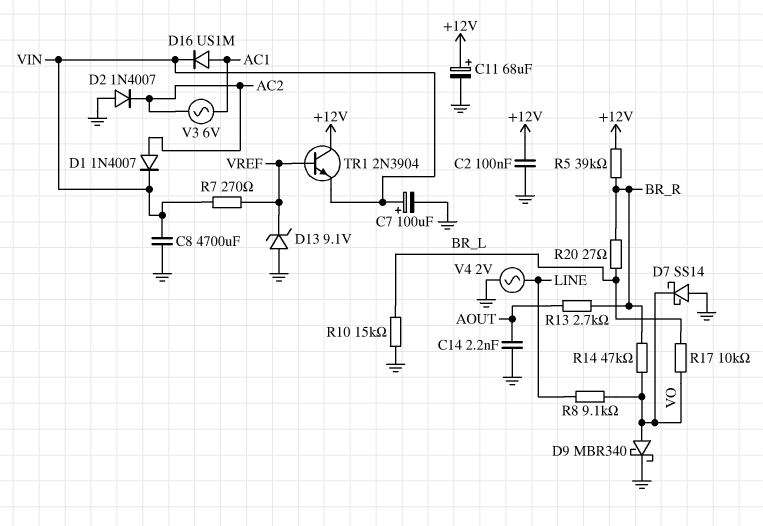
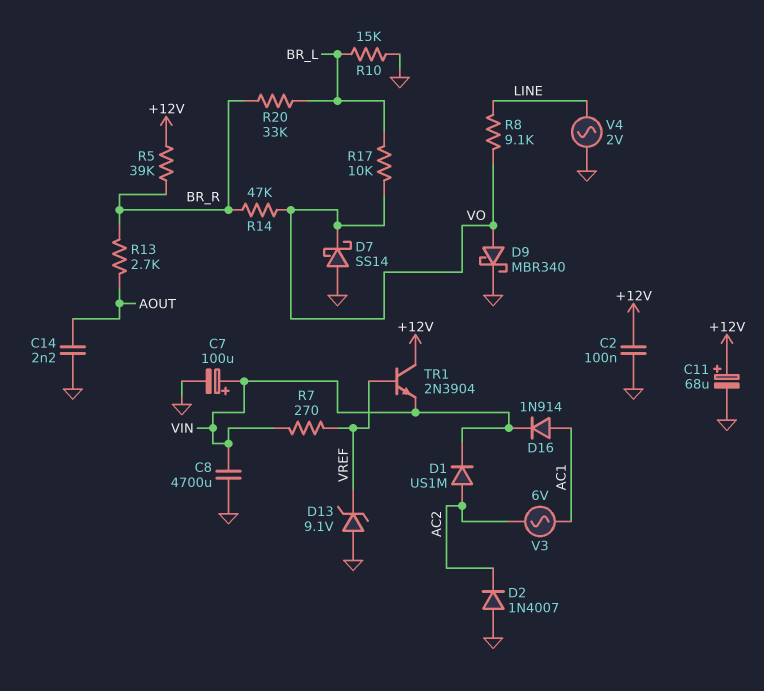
D1: diode 1N4007 (A AC2, K VIN) -> diode US1M (A AC2, K VIN)
D16: diode US1M (A AC1, K VIN) -> diode 1N914 (A AC1, K VIN)
R20: 27 (BR_L, BR_R) -> 33k (BR_L, BR_R)

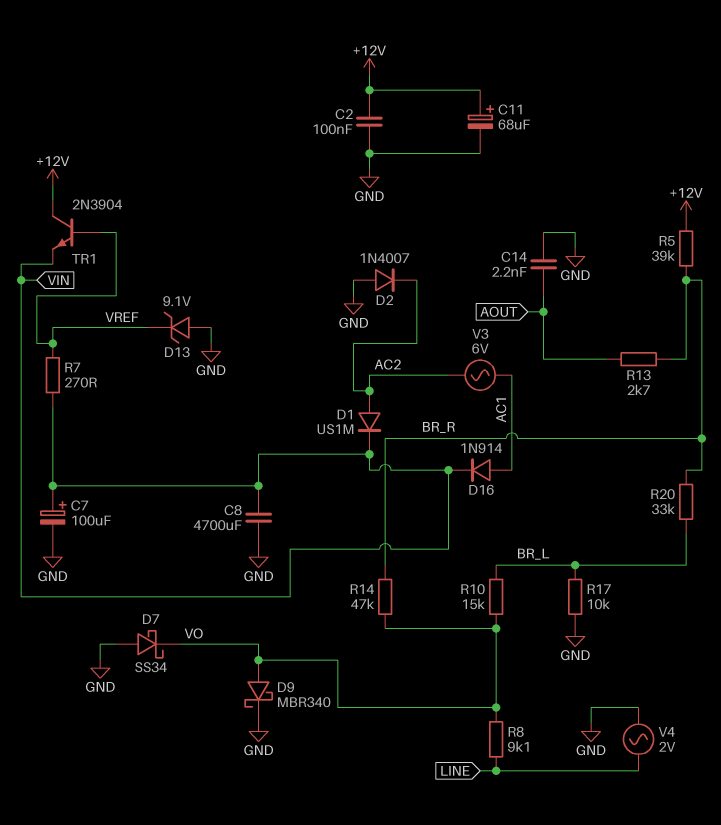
D7: schottky SS14 (A GND, K VO) -> schottky SS34 (A GND, K VO)
R10: 15k (BR_L, GND) -> 15k (BR_L, VO)
R17: 10k (BR_L, VO) -> 10k (BR_L, GND)

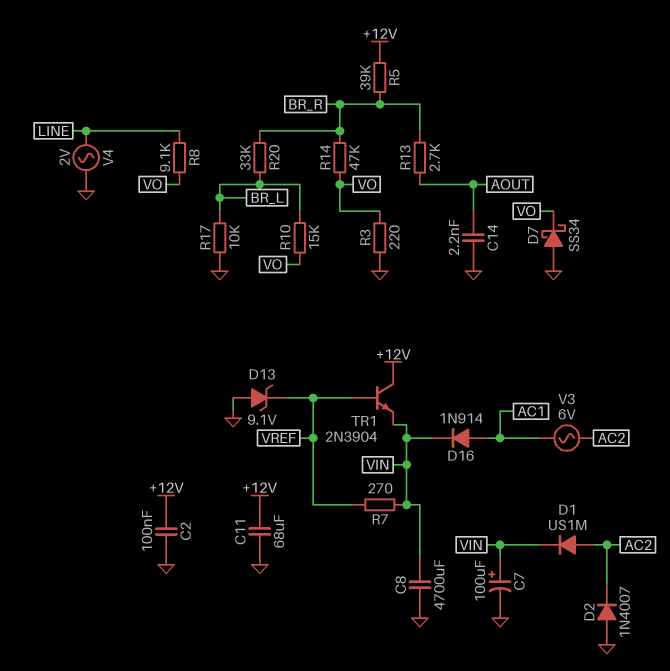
C11: 68uF (plus +12V, minus GND) -> 68uF (+12V, GND)
D9: schottky MBR340 (A VO, K GND) -> none
R3: none -> 220 (GND, VO)

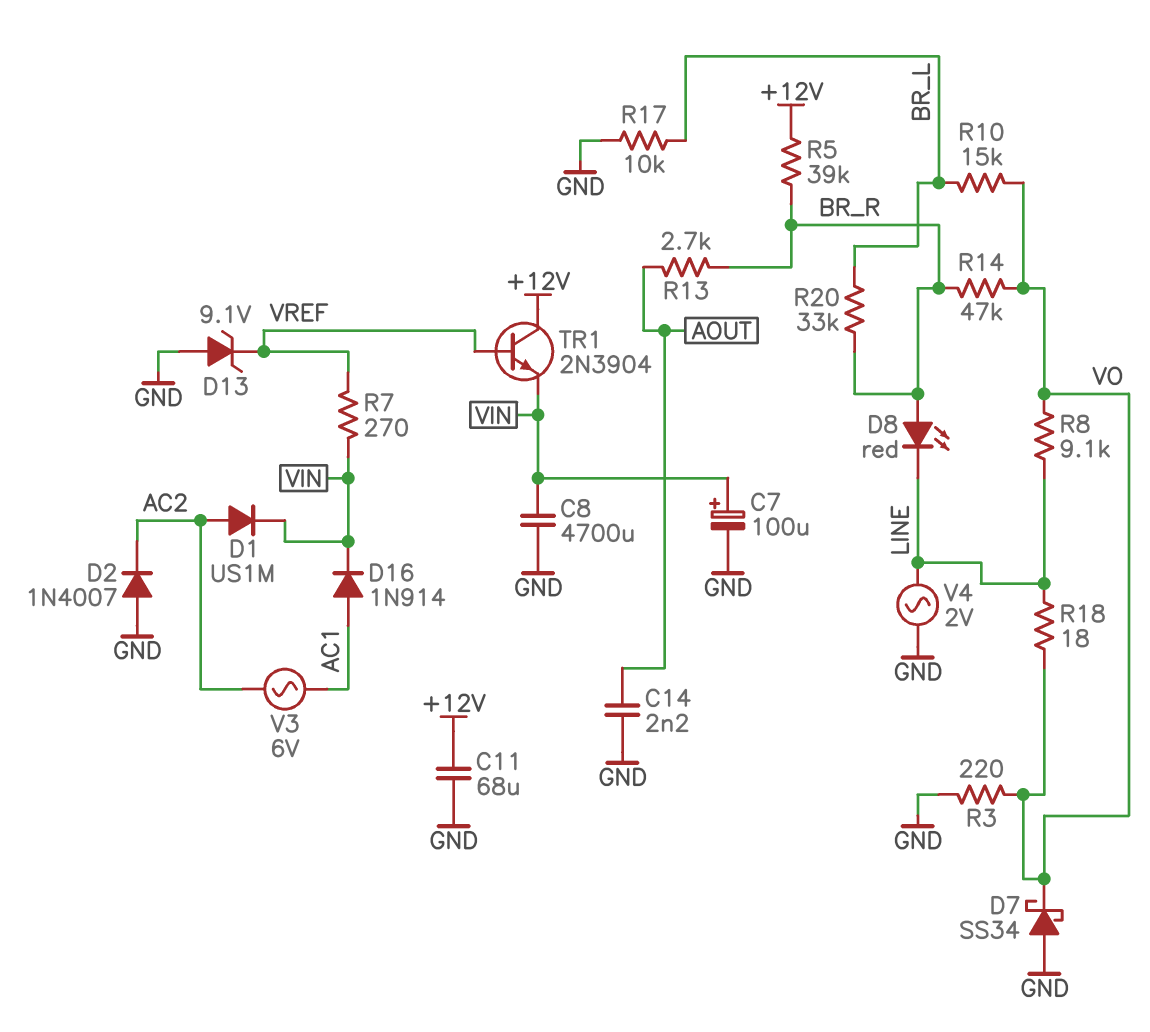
C2: 100nF (+12V, GND) -> none
D8: none -> LED red (A BR_R, K LINE)
R18: none -> 18 (LINE, VO)

